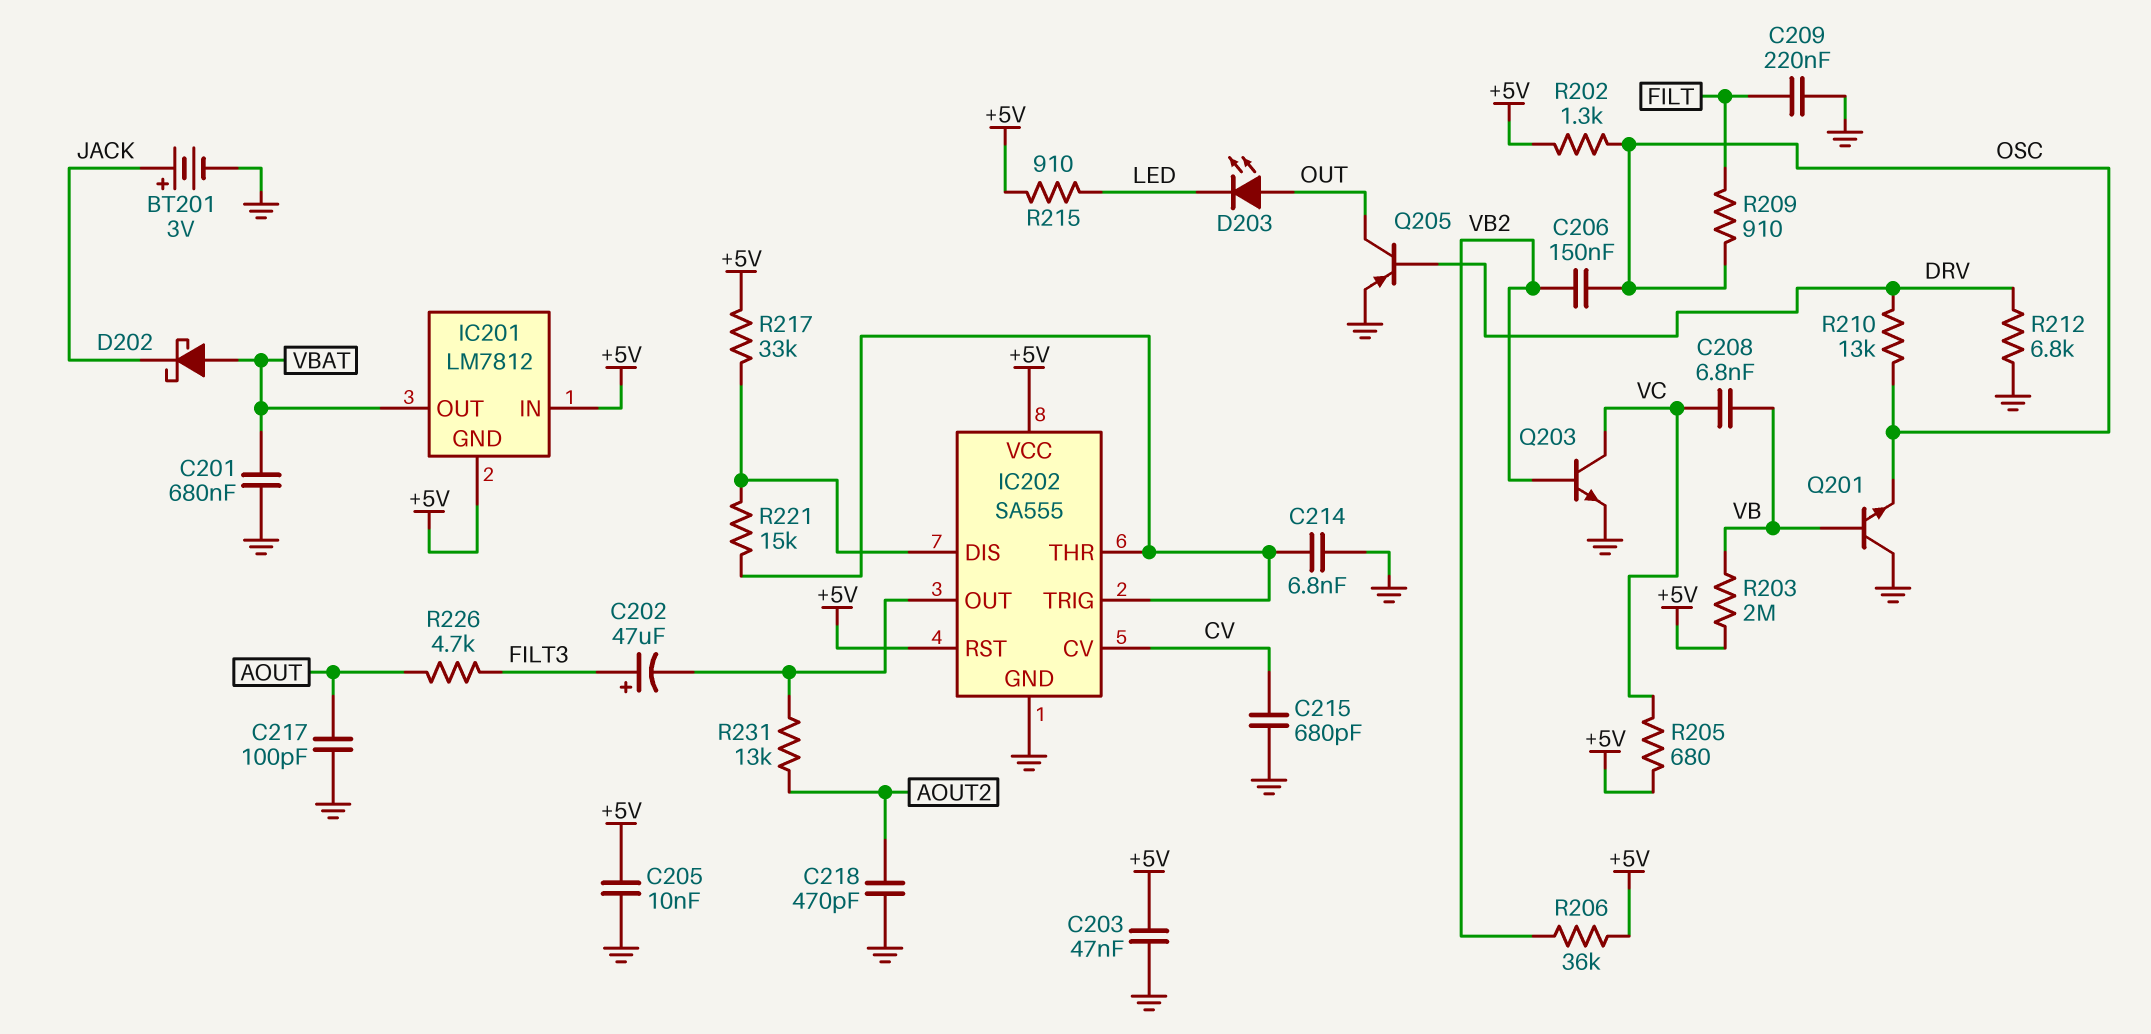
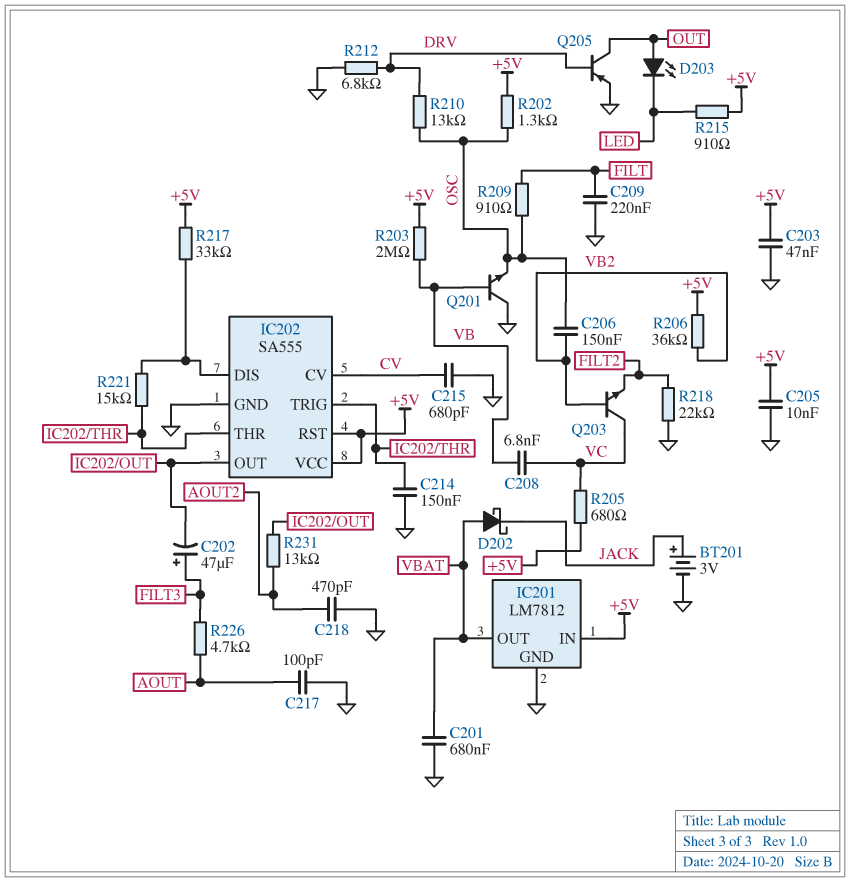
C214: 6.8nF (GND, IC202/THR) -> 150nF (GND, IC202/THR)
IC201 pin GND: +5V -> GND
Q203: NPN (B VB2, C VC, E GND) -> NPN (B VB2, C VC, E FILT2)
R218: none -> 22k (FILT2, GND)

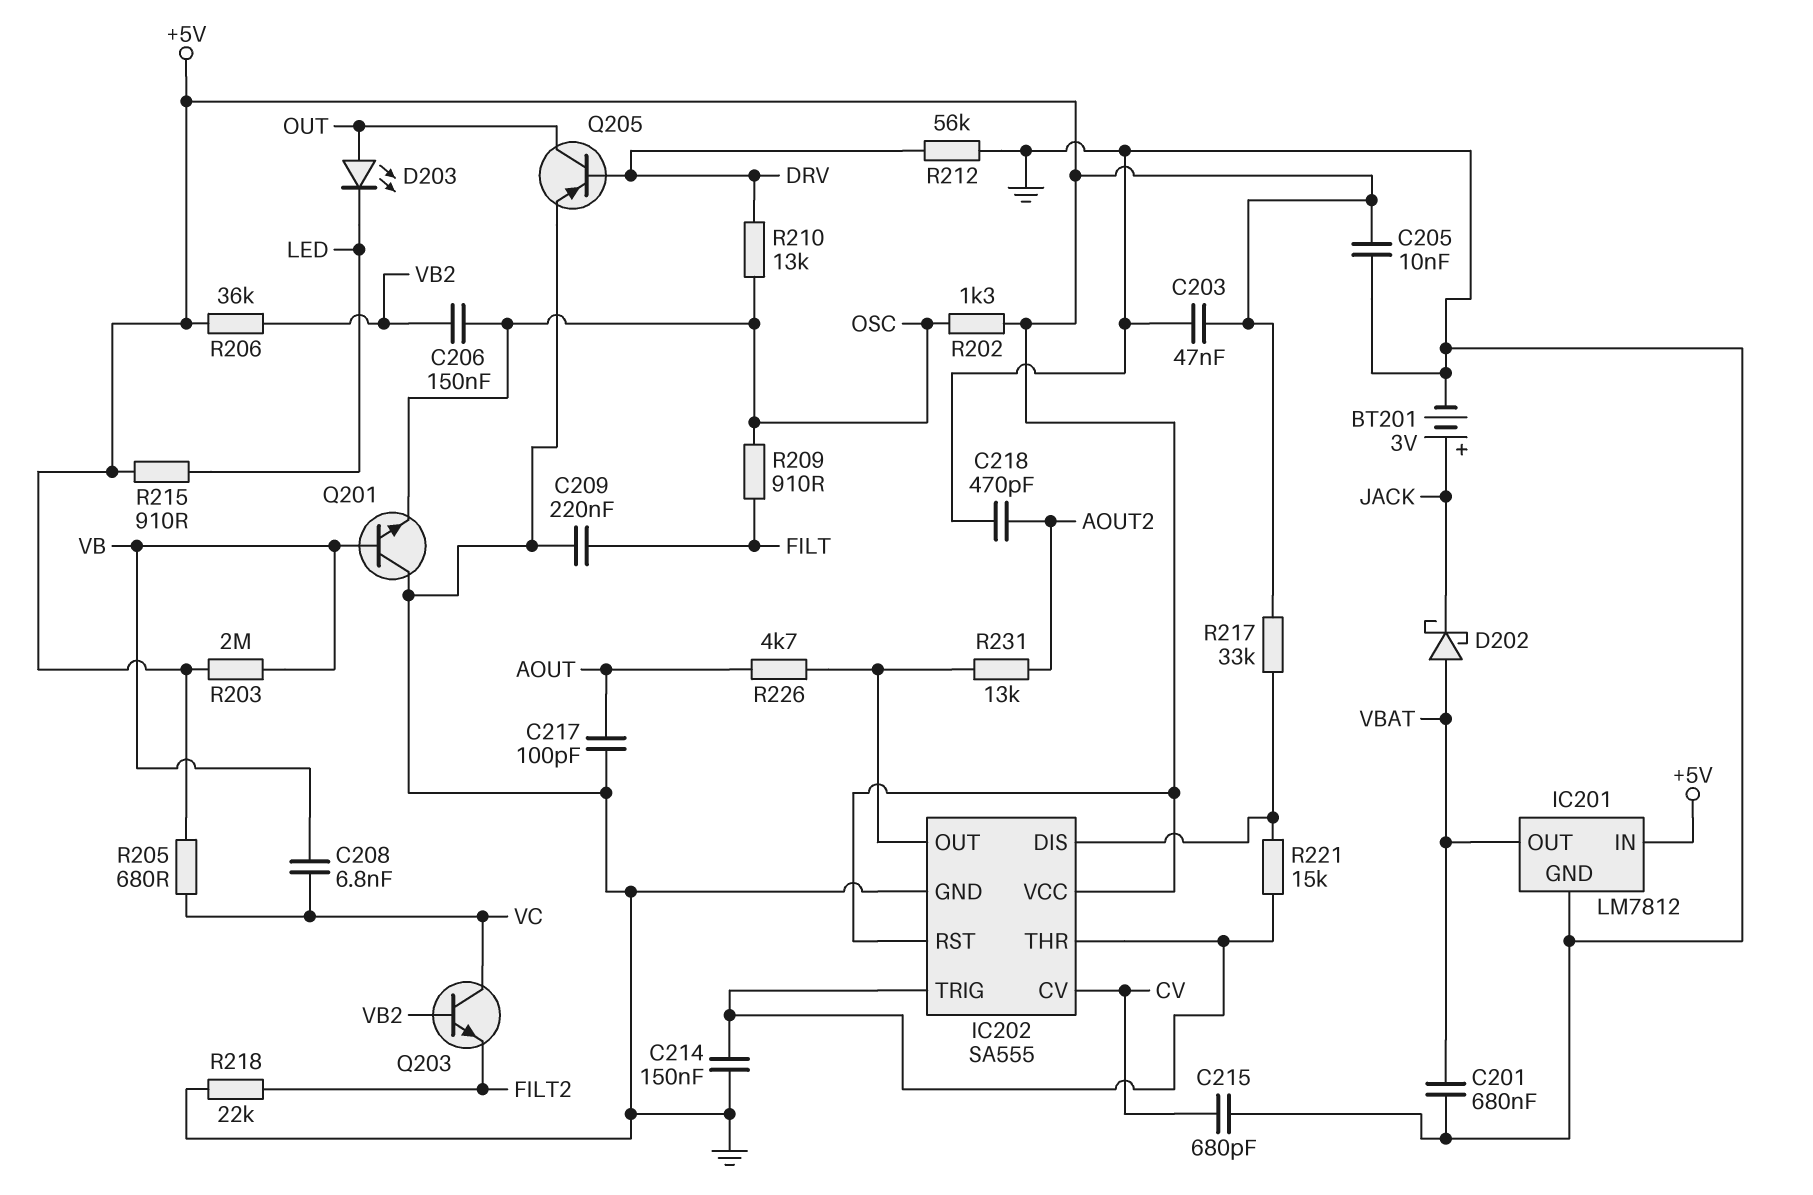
C202: 47uF (plus FILT3, minus IC202/OUT) -> none
R212: 6.8k (DRV, GND) -> 56k (DRV, GND)
R226: 4.7k (AOUT, FILT3) -> 4.7k (AOUT, IC202/OUT)

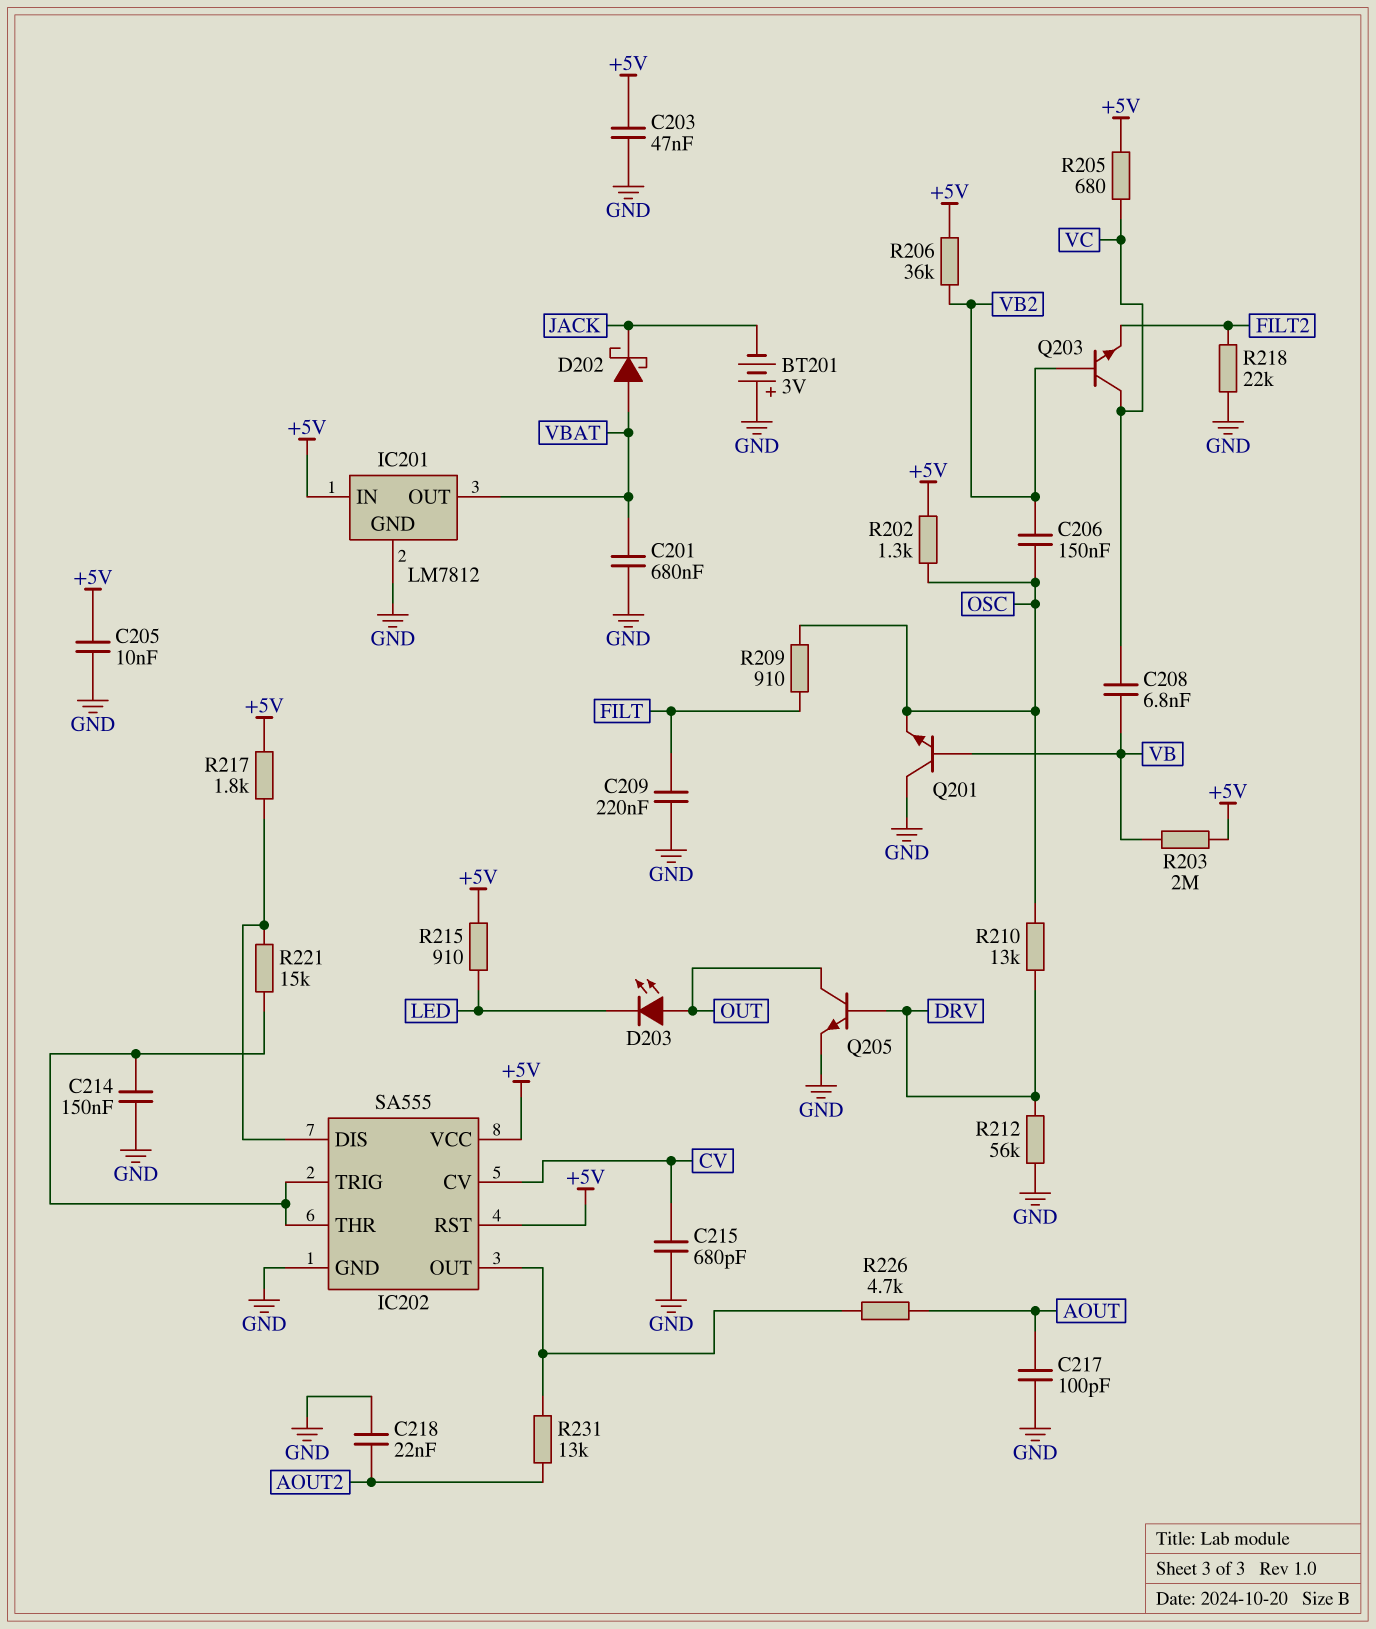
BT201: 3V (plus JACK, minus GND) -> 3V (plus GND, minus JACK)
C218: 470pF (AOUT2, GND) -> 22nF (AOUT2, GND)
Q205: PNP (B DRV, C OUT, E GND) -> NPN (B DRV, C OUT, E GND)
R217: 33k (+5V, IC202/DIS) -> 1.8k (+5V, IC202/DIS)

